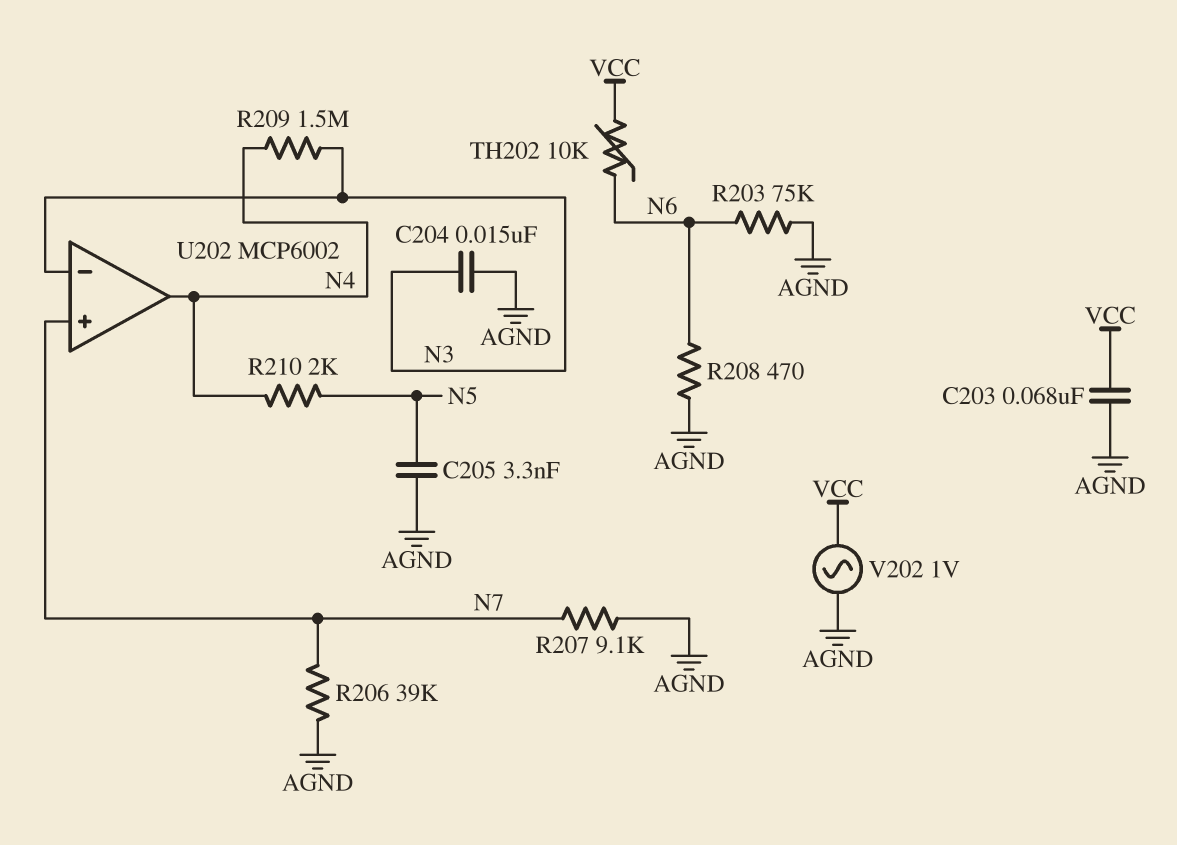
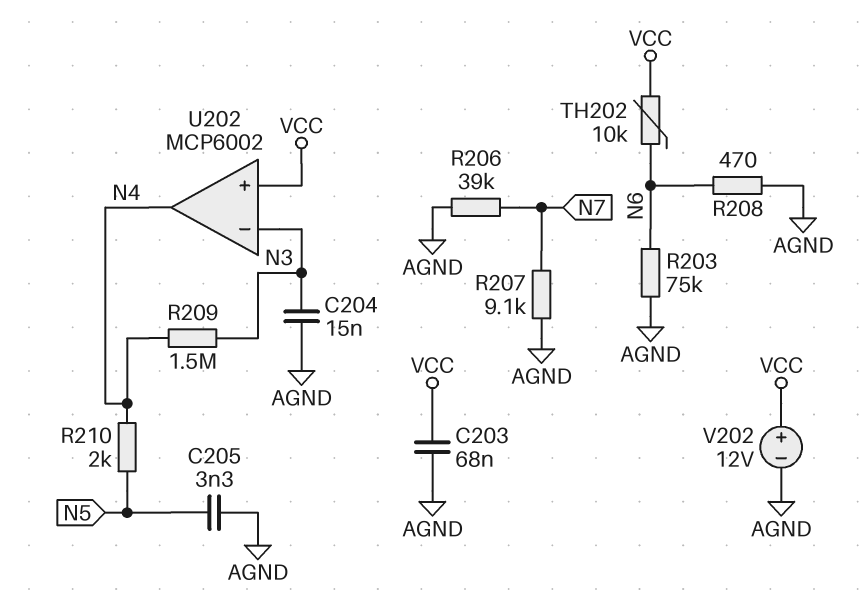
U202 pin in+: N7 -> VCC
V202: AC 1V (AGND, VCC) -> 12V (plus VCC, minus AGND)

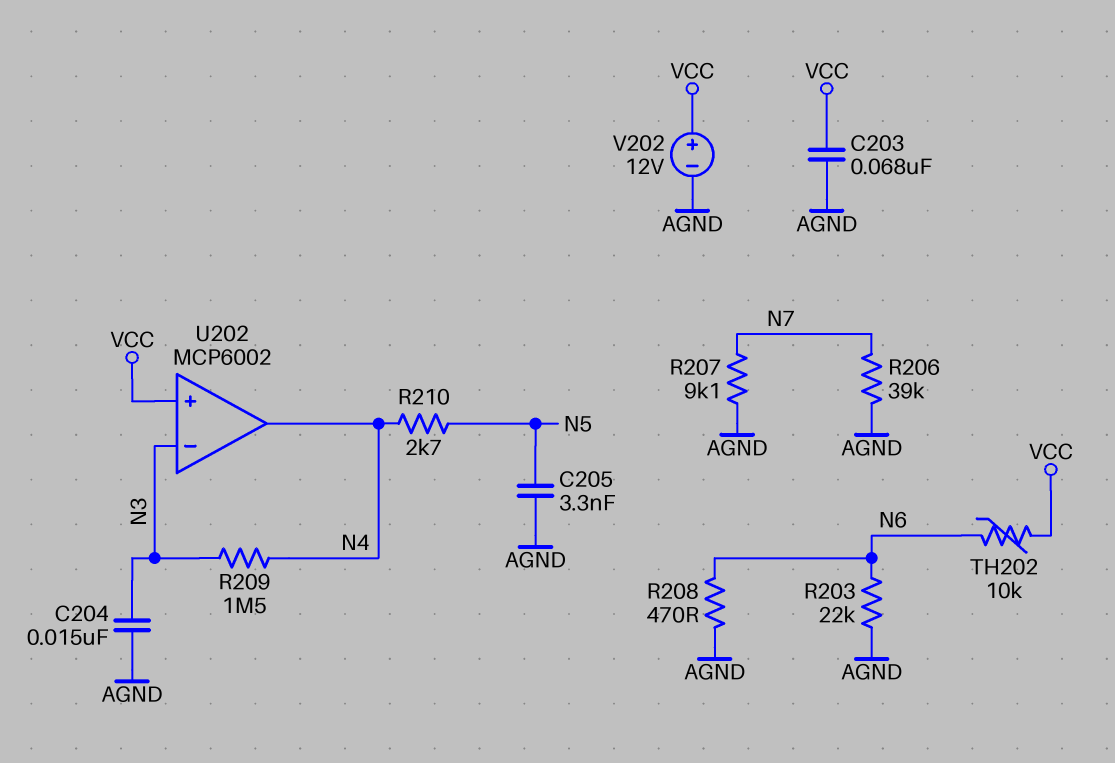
R203: 75k (AGND, N6) -> 22k (AGND, N6)
R210: 2k (N4, N5) -> 2.7k (N4, N5)

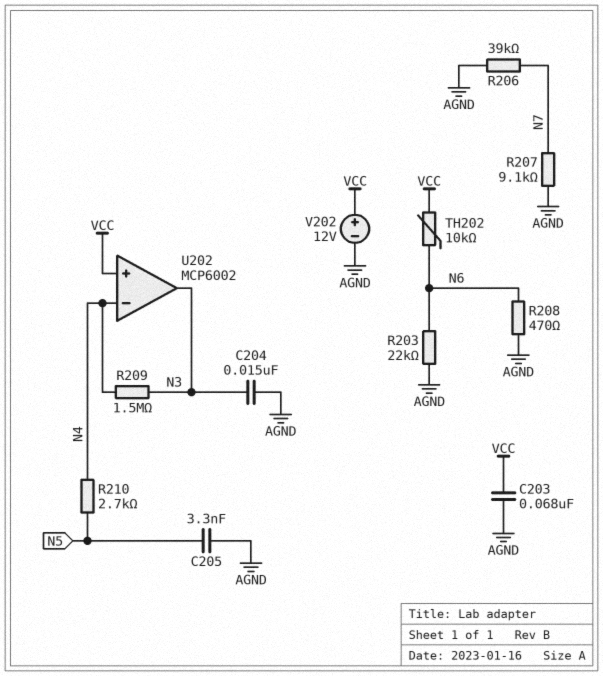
U202 pin in-: N3 -> N4
U202 pin out: N4 -> N3

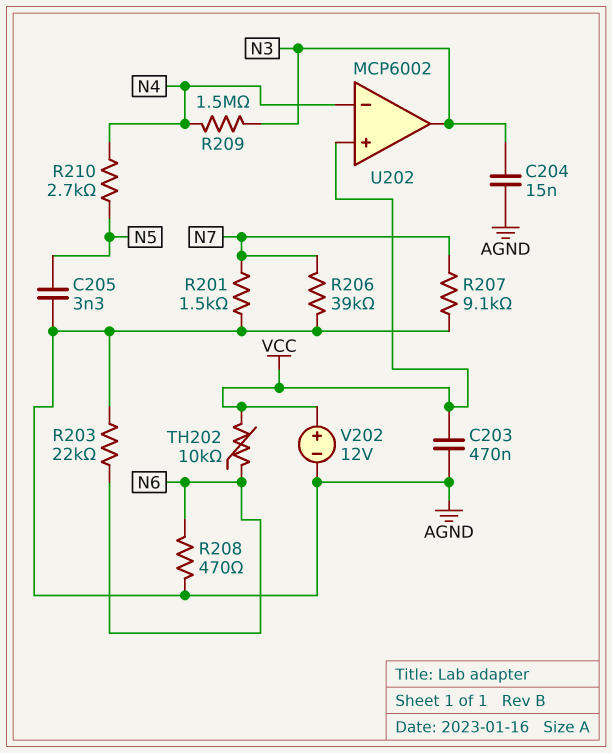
C203: 68nF (AGND, VCC) -> 470nF (AGND, VCC)
R201: none -> 1.5k (AGND, N7)

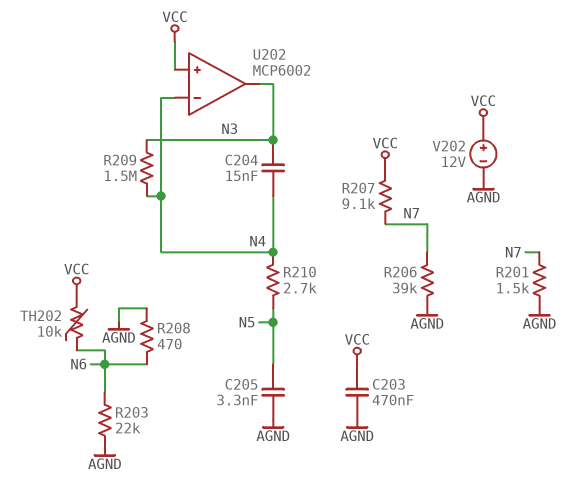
C204: 15nF (AGND, N3) -> 15nF (N3, N4)
R207: 9.1k (AGND, N7) -> 9.1k (N7, VCC)

